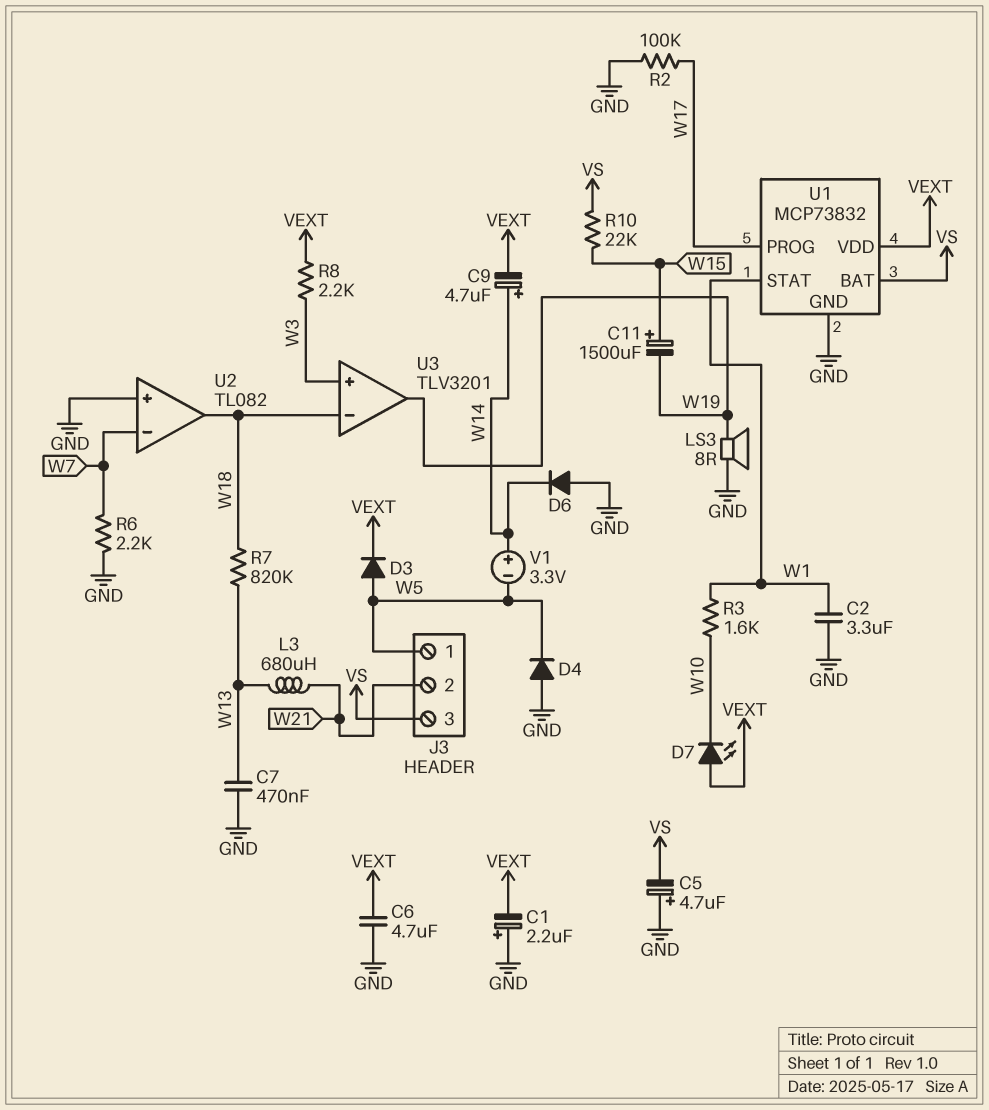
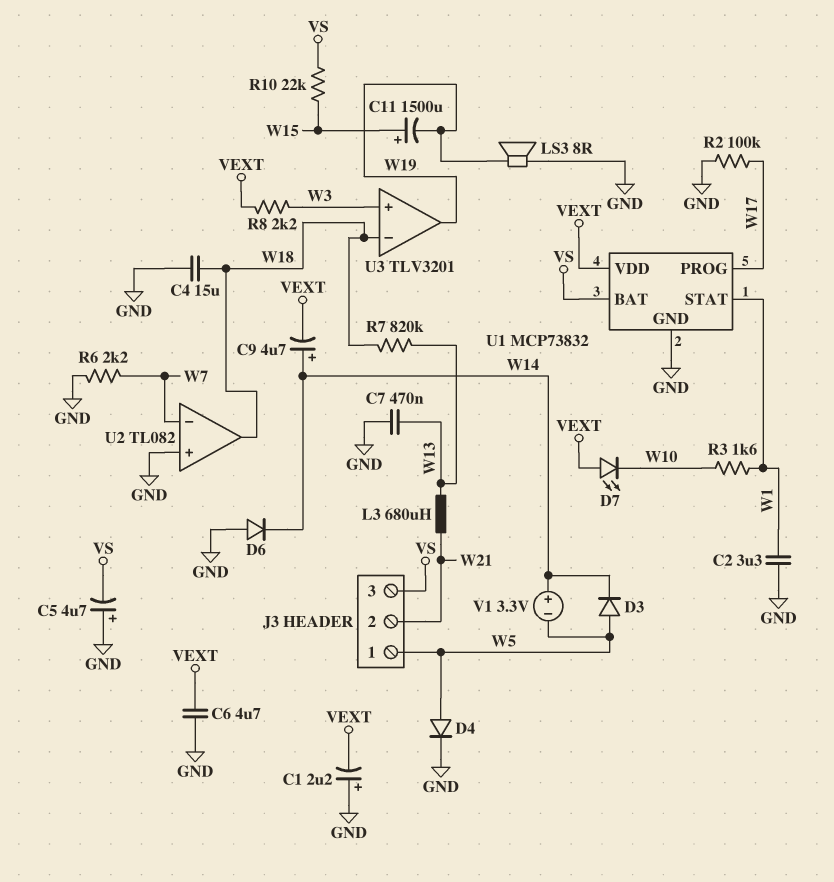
C4: none -> 15uF (GND, W18)
D3: diode (A W5, K VEXT) -> diode (A W5, K W14)
D4: diode (A GND, K W5) -> diode (A W5, K GND)

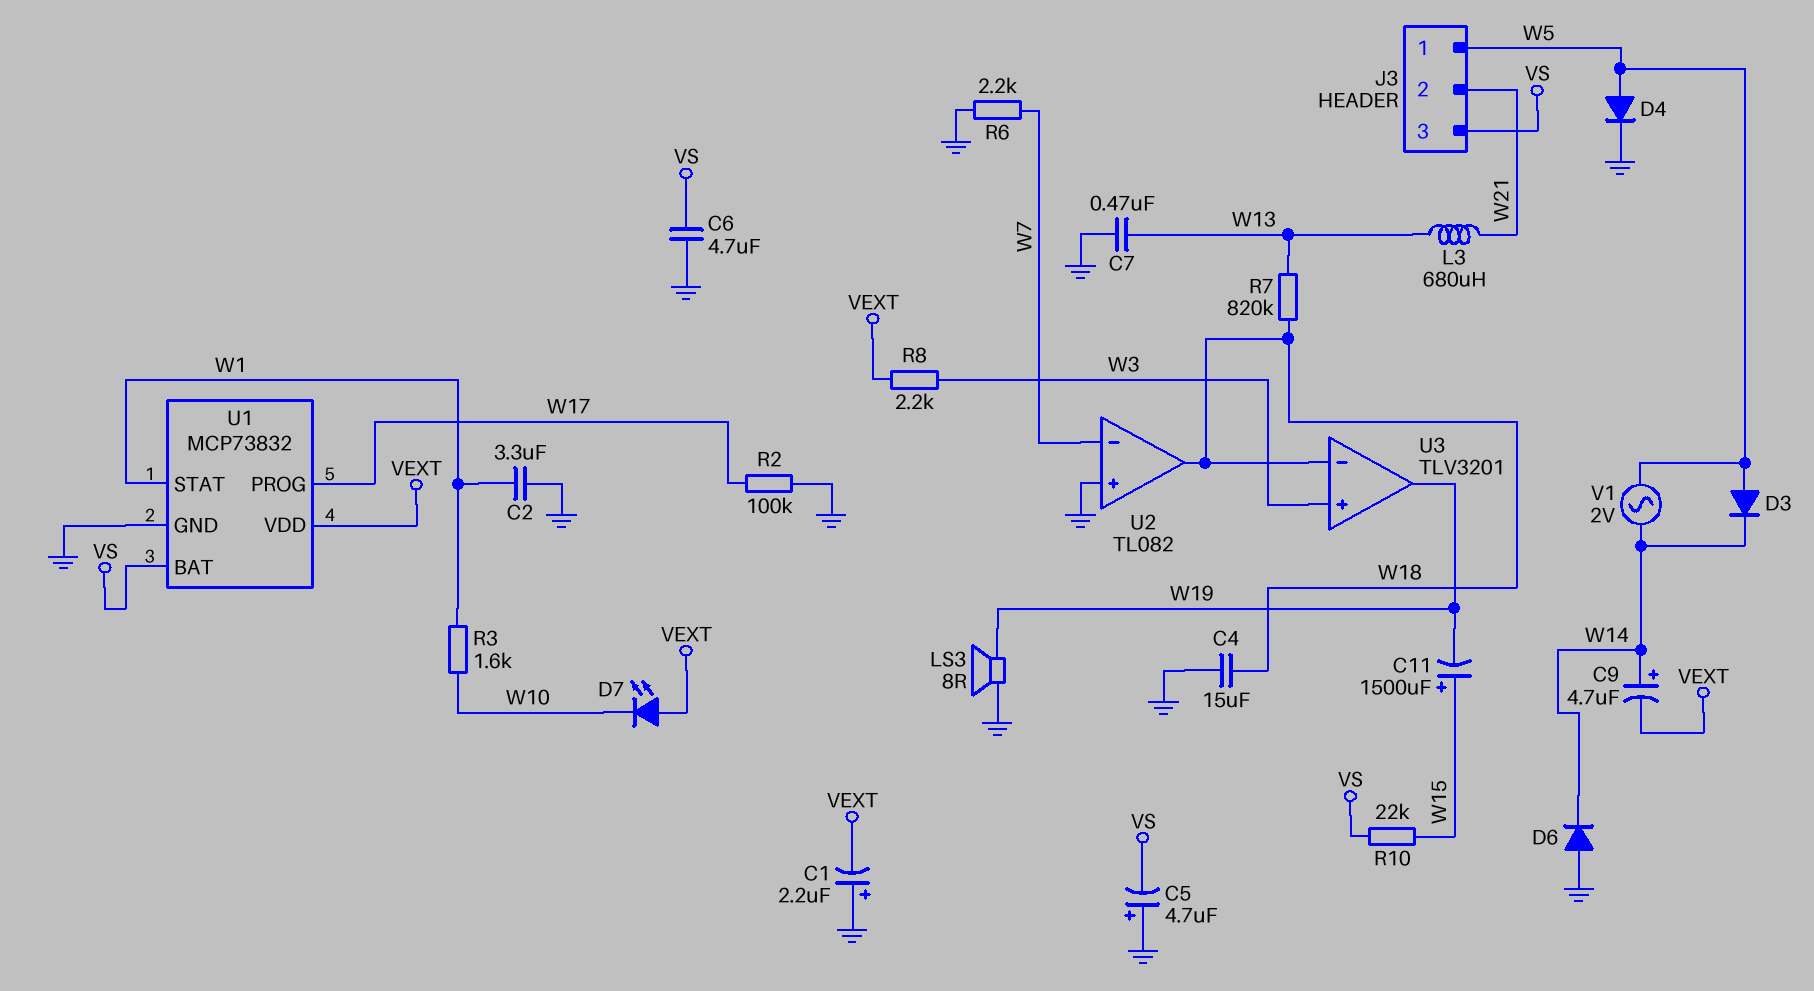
C6: 4.7uF (GND, VEXT) -> 4.7uF (GND, VS)
V1: 3.3V (plus W14, minus W5) -> AC 2V (W5, W14)

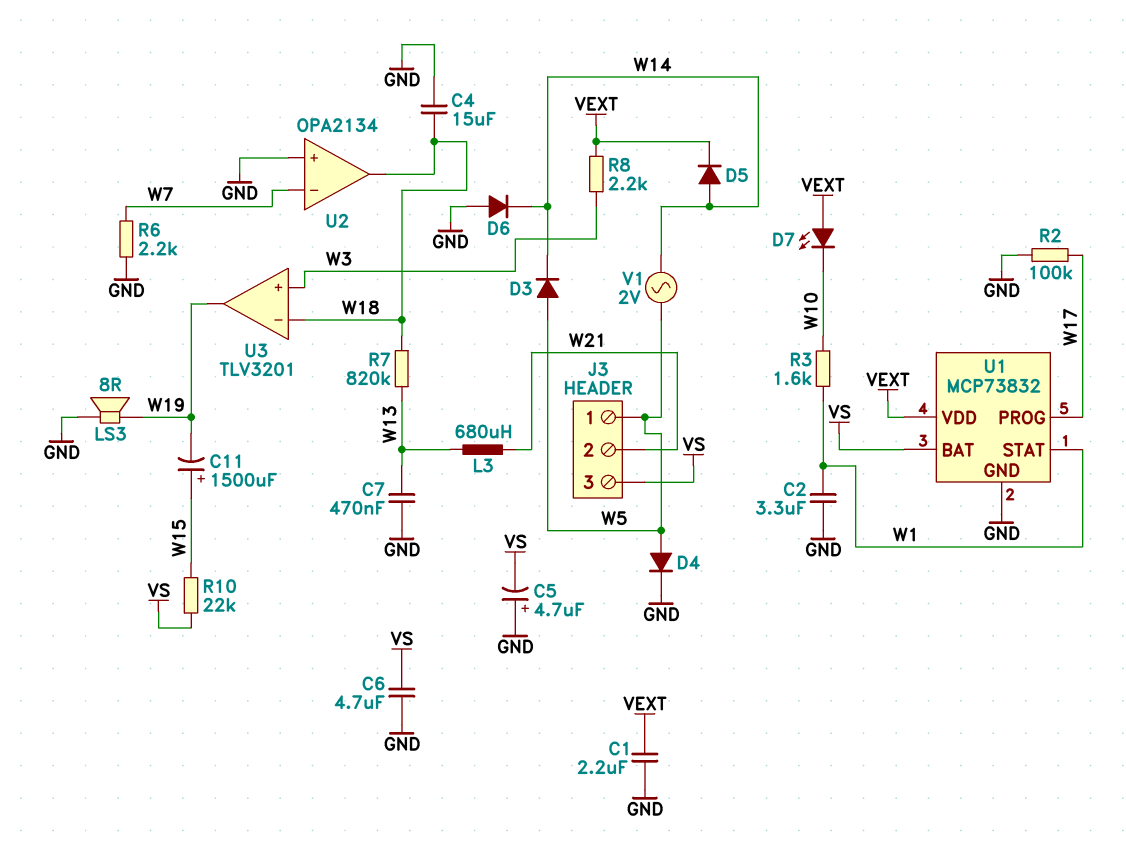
C1: 2.2uF (plus GND, minus VEXT) -> 2.2uF (GND, VEXT)
C9: 4.7uF (plus W14, minus VEXT) -> none
D5: none -> diode (A W14, K VEXT)
U2: TL082 -> OPA2134

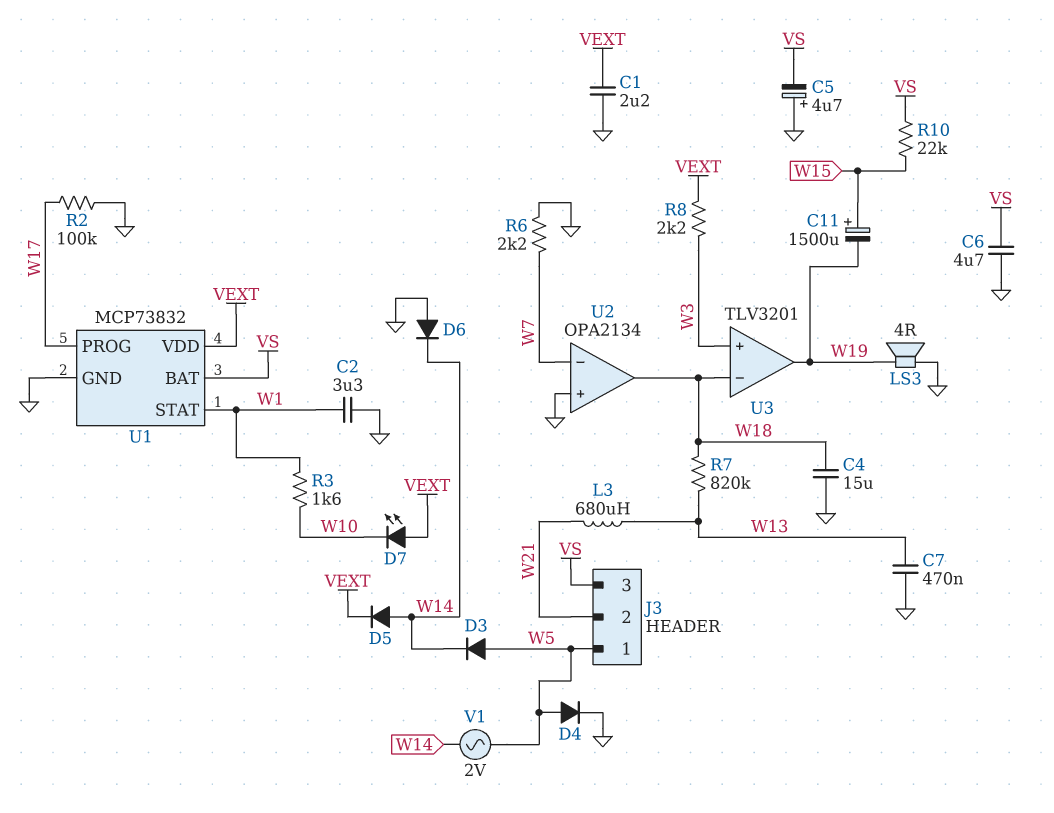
LS3: speaker 8R (GND, W19) -> speaker 4R (GND, W19)

